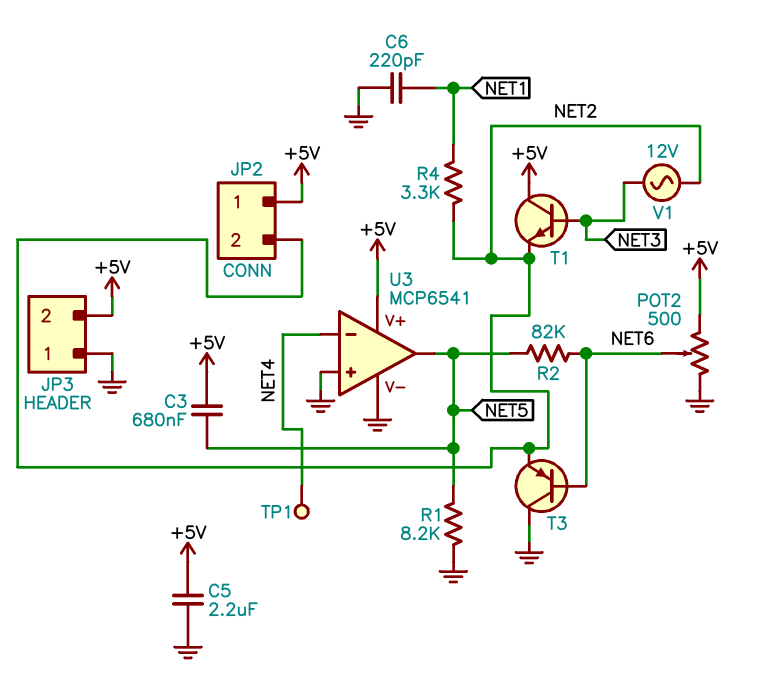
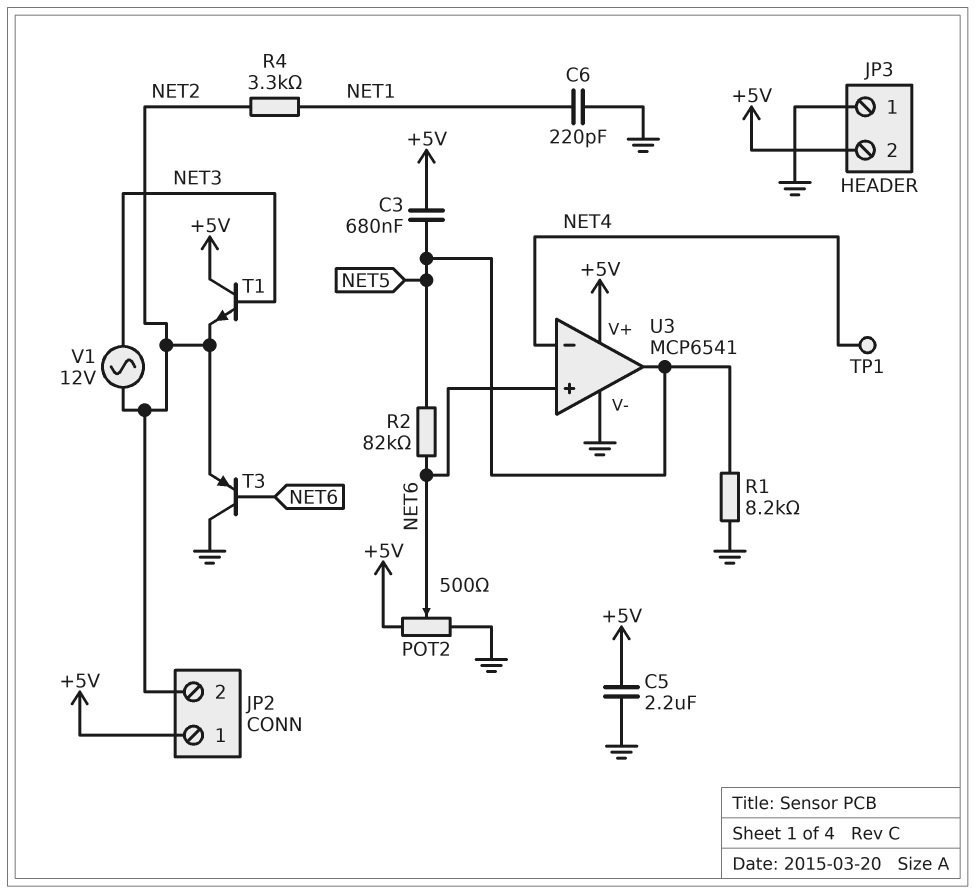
U3 pin in+: GND -> NET6

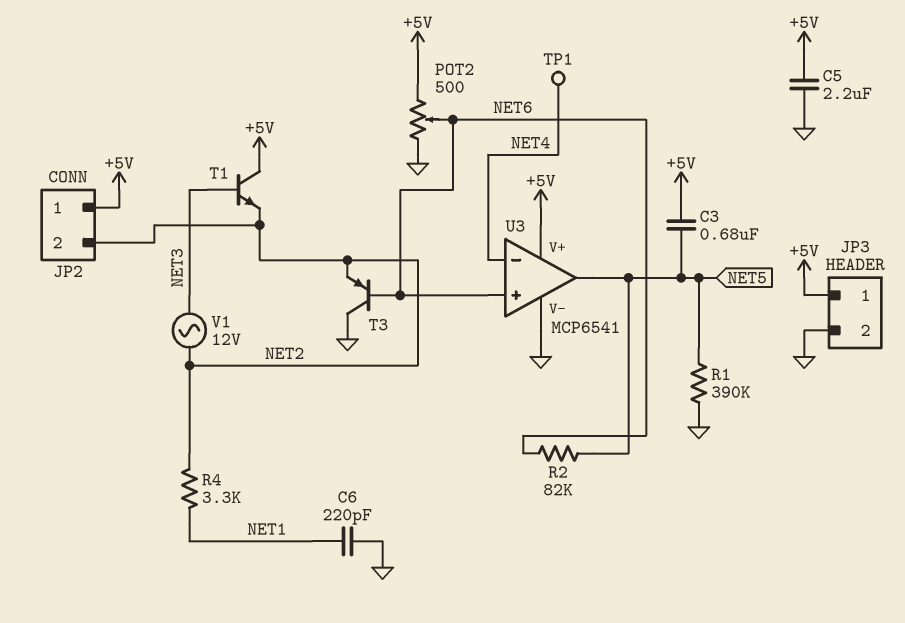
JP3 pin 1: GND -> +5V
JP3 pin 2: +5V -> GND
R1: 8.2k (GND, NET5) -> 390k (GND, NET5)

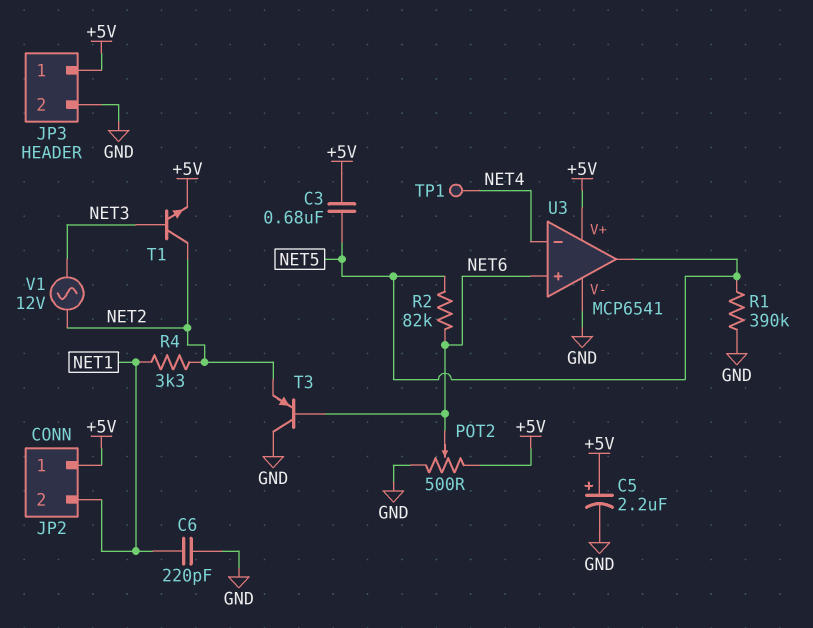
C5: 2.2uF (+5V, GND) -> 2.2uF (plus +5V, minus GND)
JP2 pin 2: NET2 -> NET1
T1: NPN (B NET3, C +5V, E NET2) -> NPN (B NET3, C NET2, E +5V)

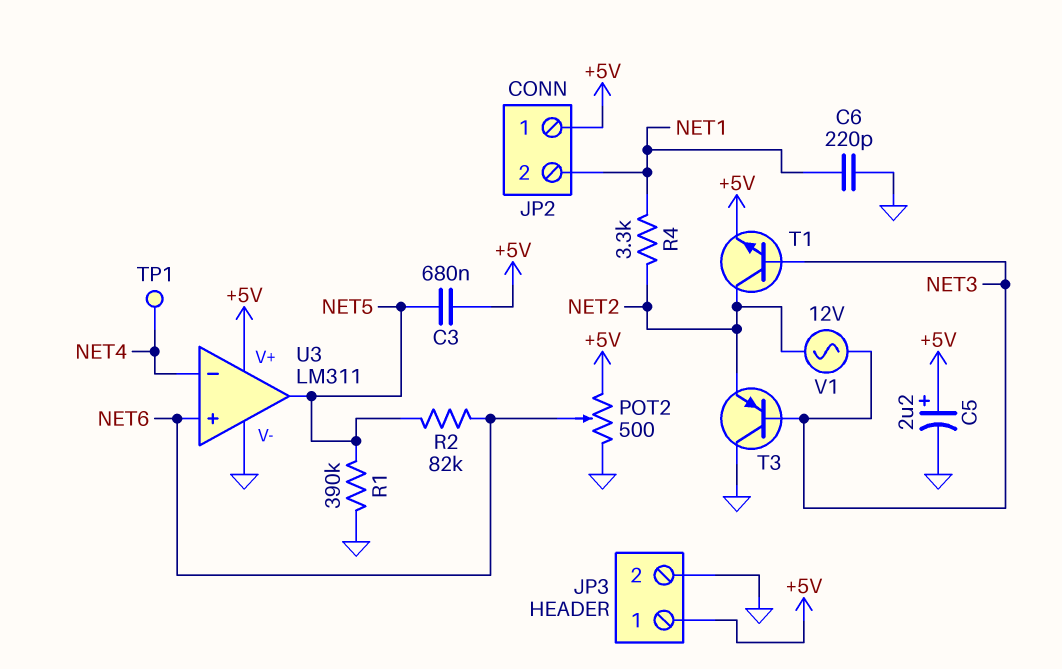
T3: PNP (B NET6, C GND, E NET2) -> PNP (B NET3, C GND, E NET2)
U3: MCP6541 -> LM311

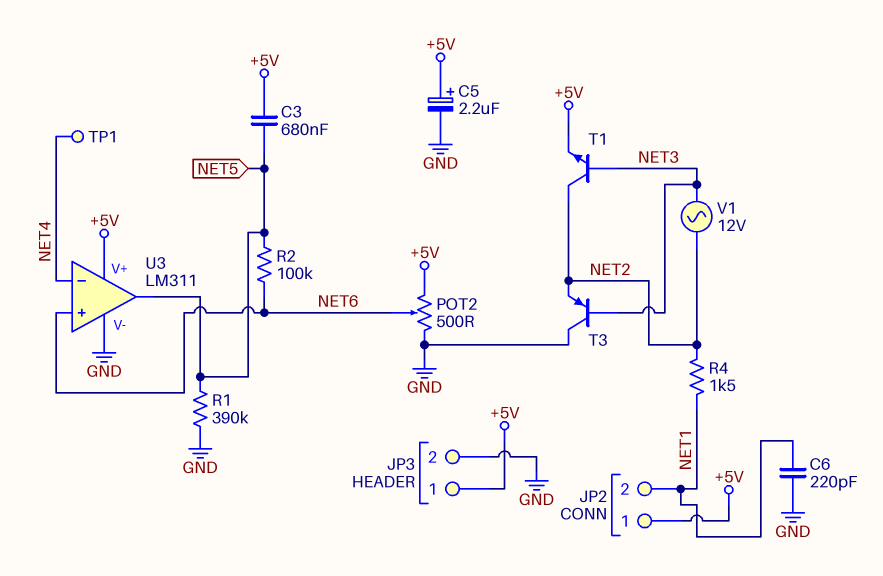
R2: 82k (NET5, NET6) -> 100k (NET5, NET6)
R4: 3.3k (NET1, NET2) -> 1.5k (NET1, NET2)

